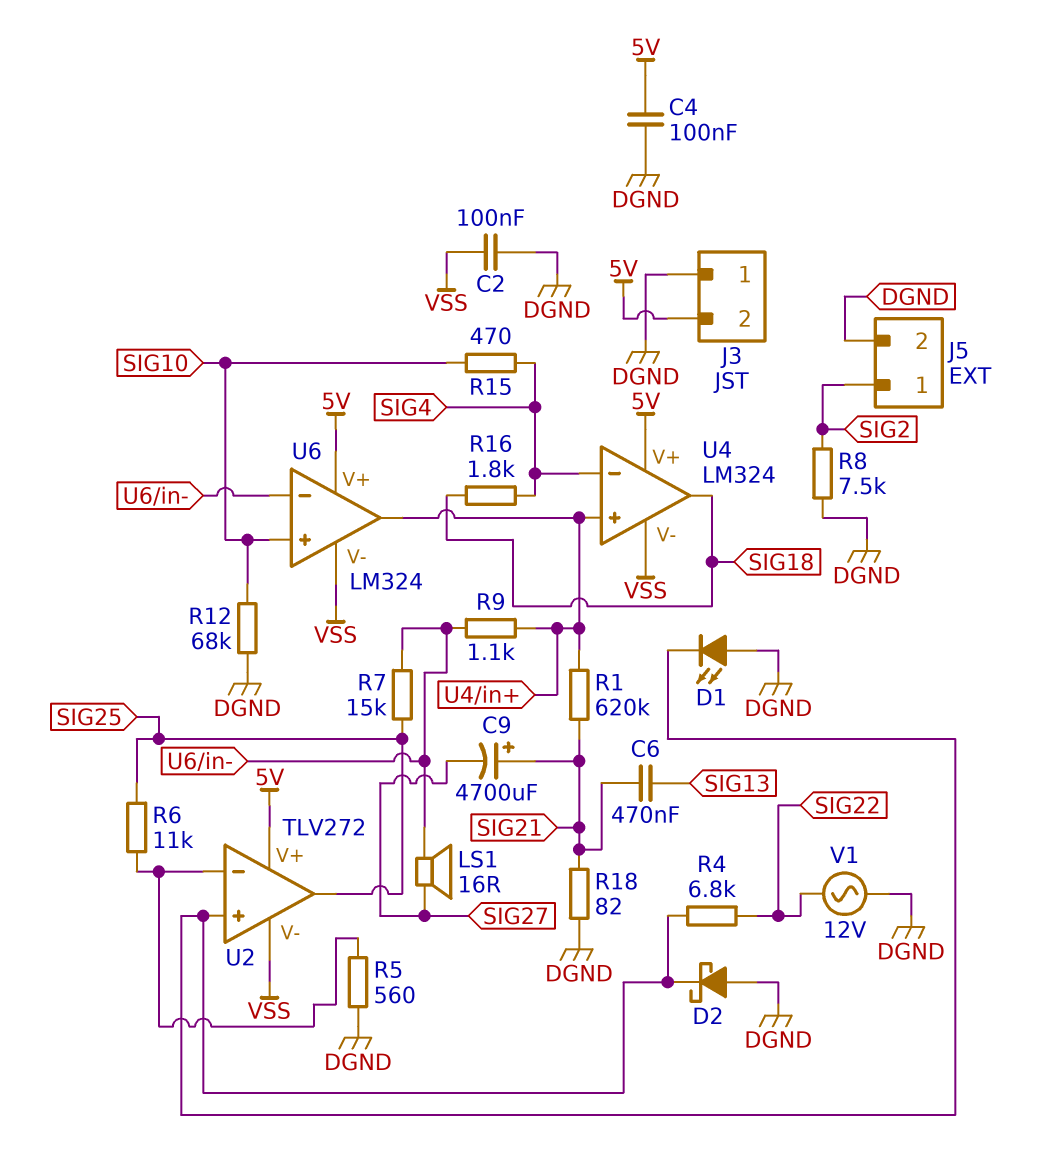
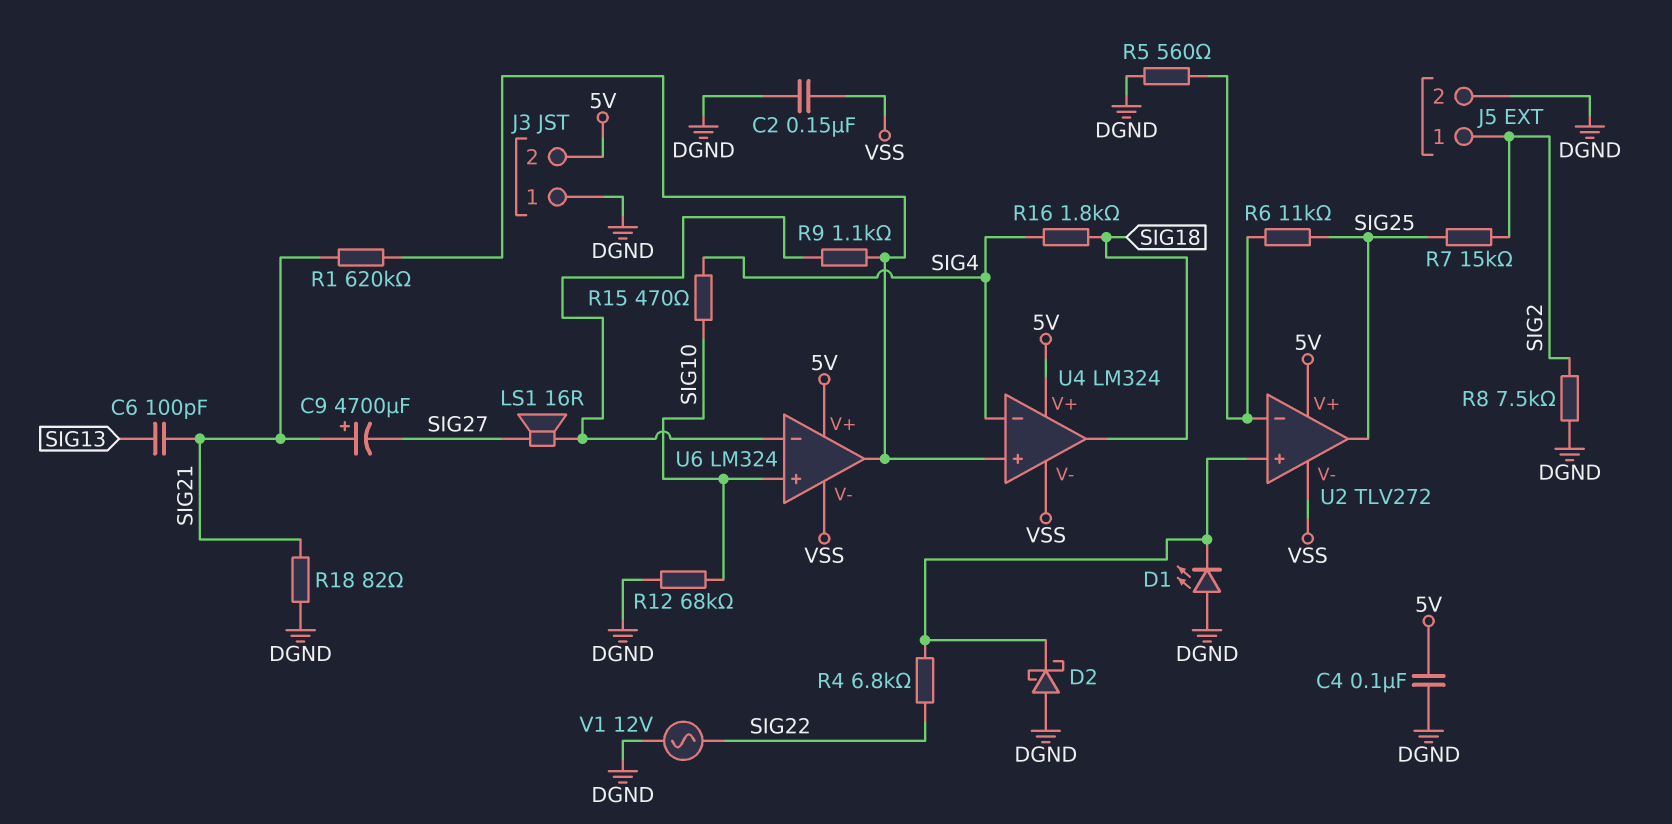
C2: 100nF (DGND, VSS) -> 150nF (DGND, VSS)
C6: 470nF (SIG13, SIG21) -> 100pF (SIG13, SIG21)
R7: 15k (SIG25, U6/in-) -> 15k (SIG2, SIG25)

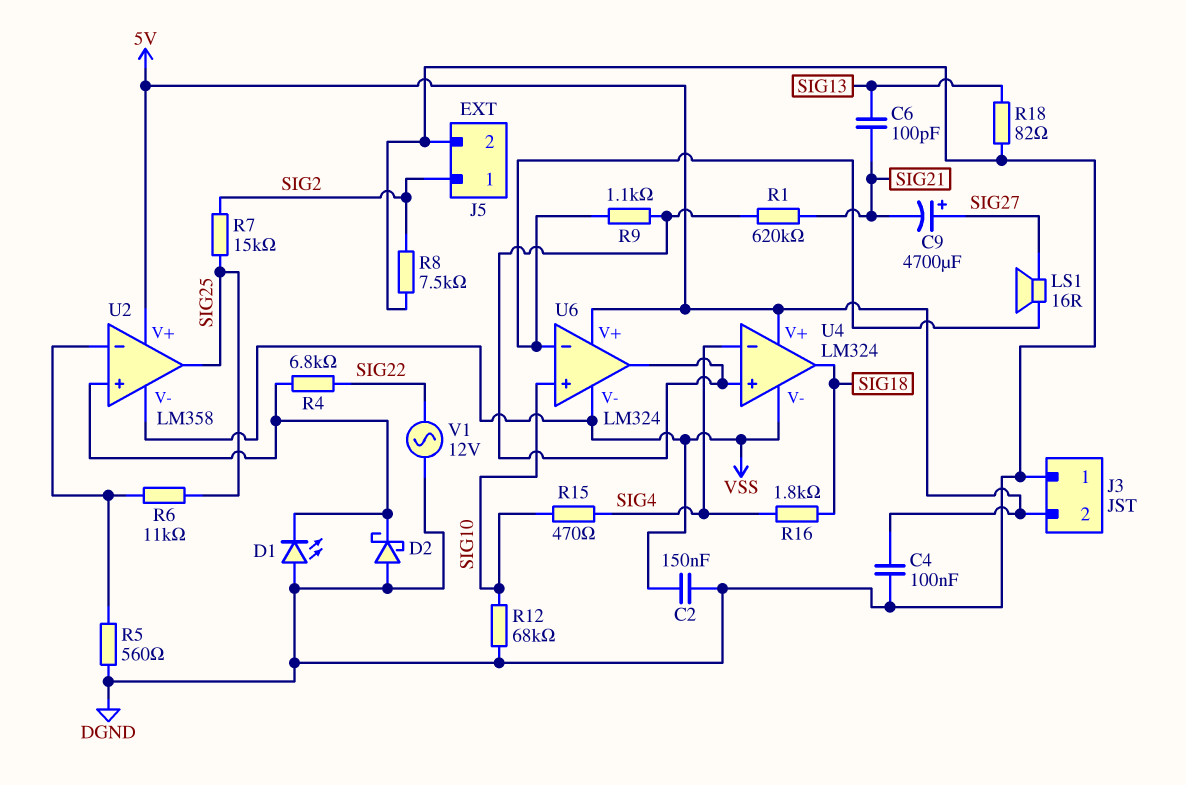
C9: 4700uF (plus SIG21, minus SIG27) -> 4700uF (plus SIG27, minus SIG21)
R18: 82 (DGND, SIG21) -> 82 (DGND, SIG13)
U2: TLV272 -> LM358

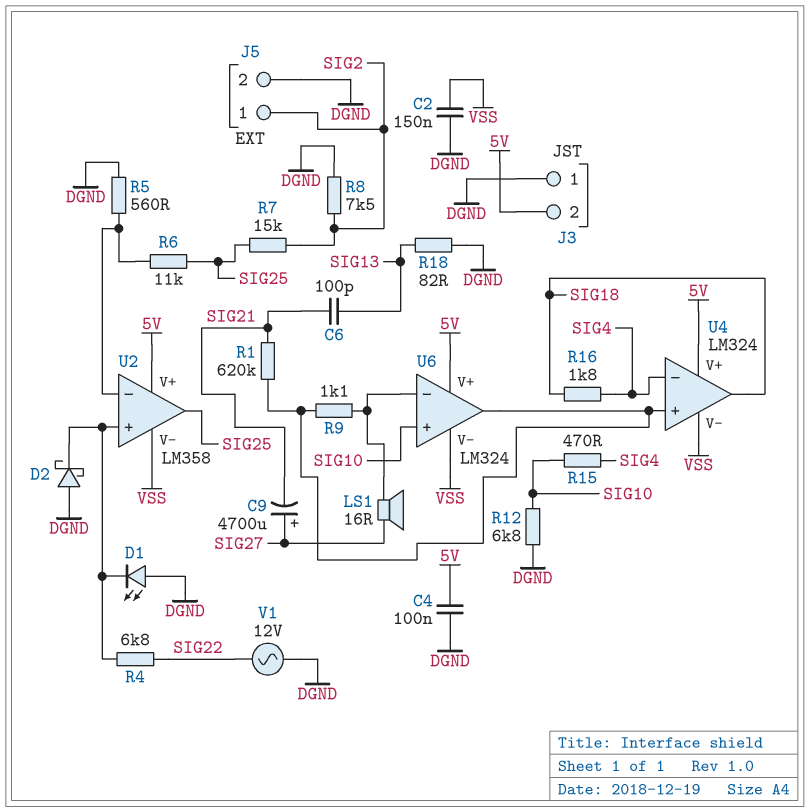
R12: 68k (DGND, SIG10) -> 6.8k (DGND, SIG10)

